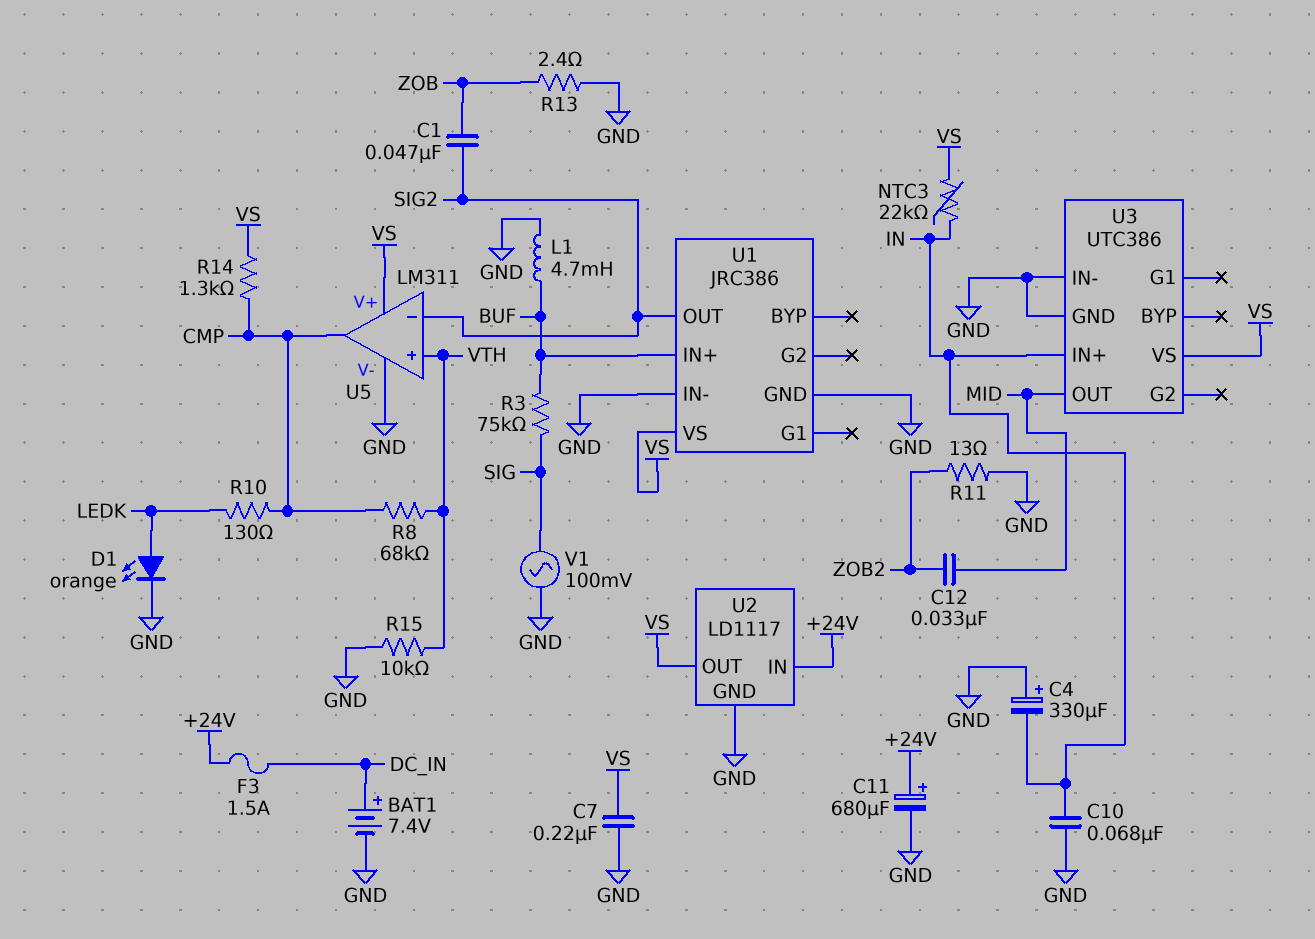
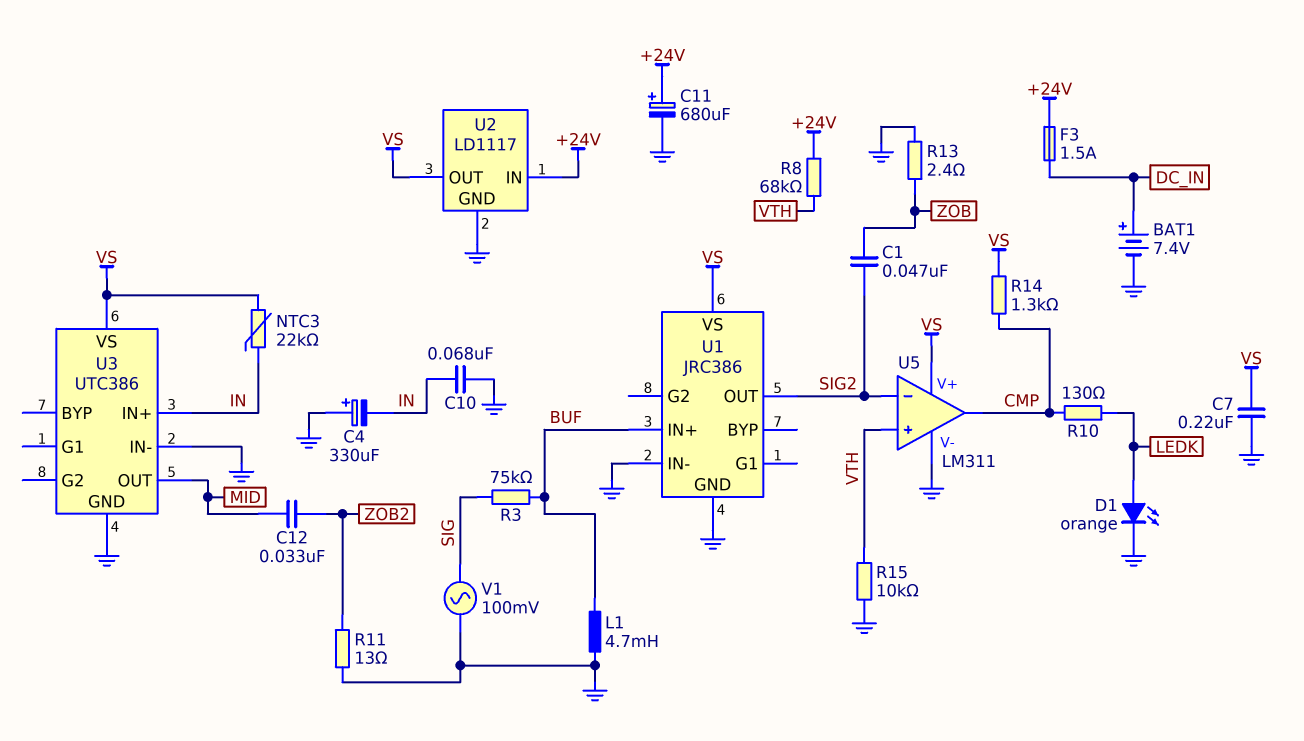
R8: 68k (CMP, VTH) -> 68k (+24V, VTH)

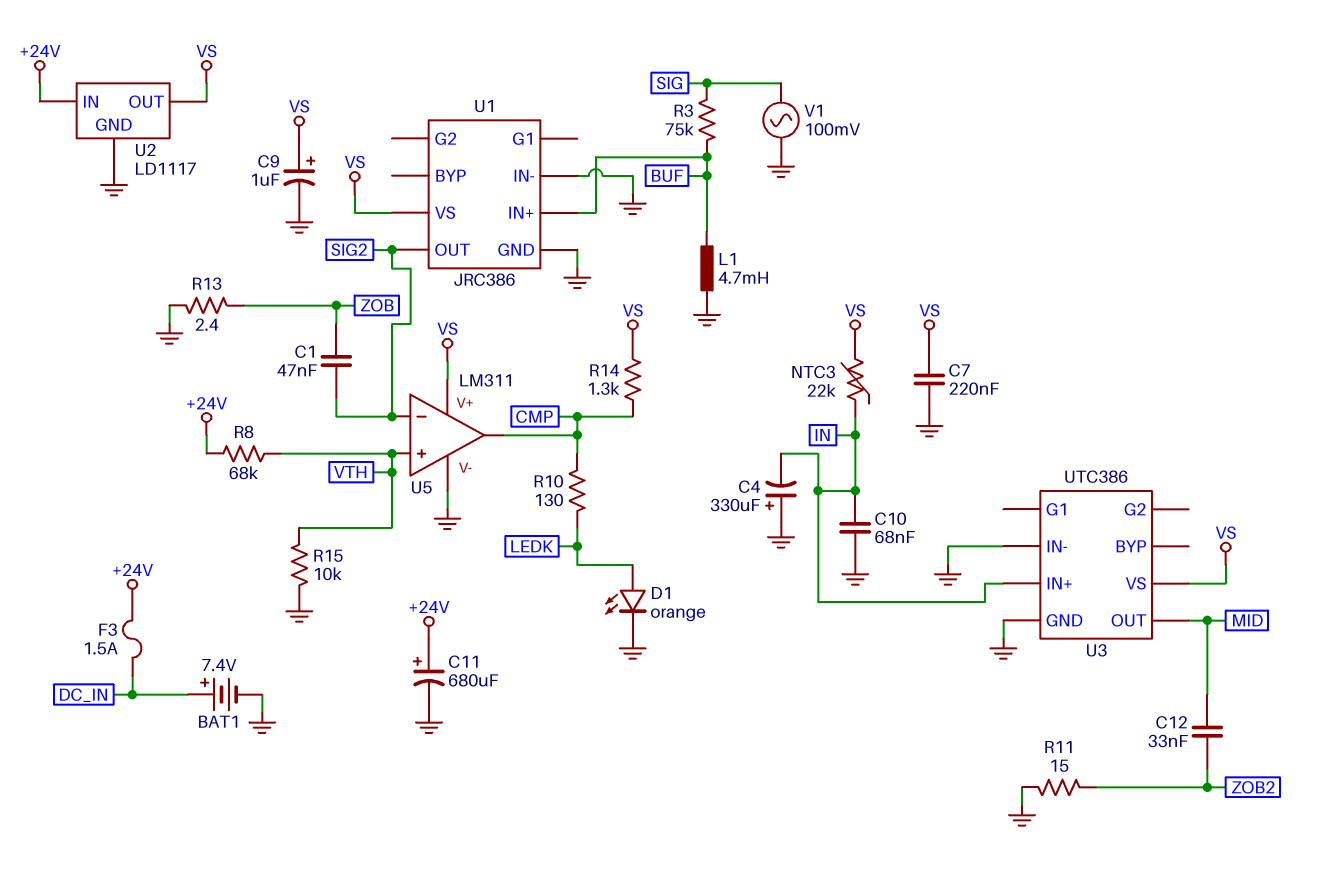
C9: none -> 1uF (plus VS, minus GND)
R11: 13 (GND, ZOB2) -> 15 (GND, ZOB2)

